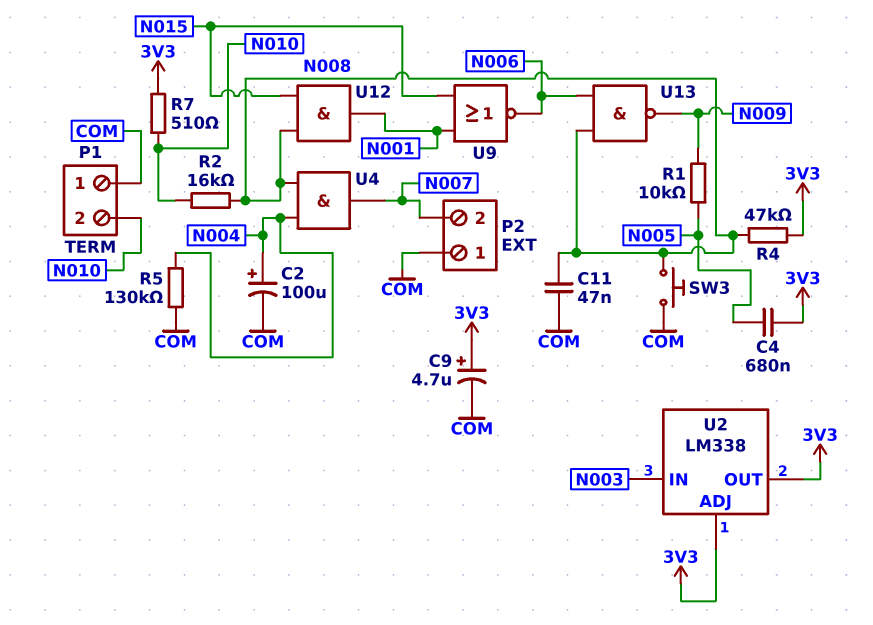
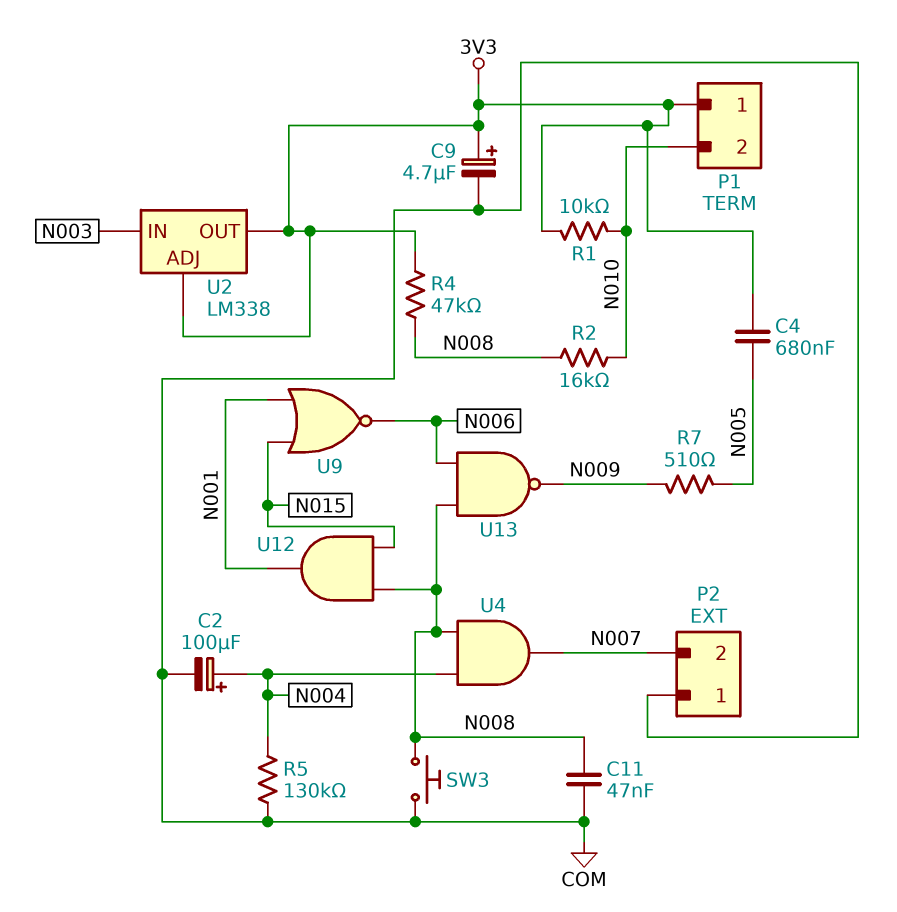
P1 pin 1: COM -> 3V3
R1: 10k (N005, N009) -> 10k (3V3, N010)
R7: 510 (3V3, N010) -> 510 (N005, N009)

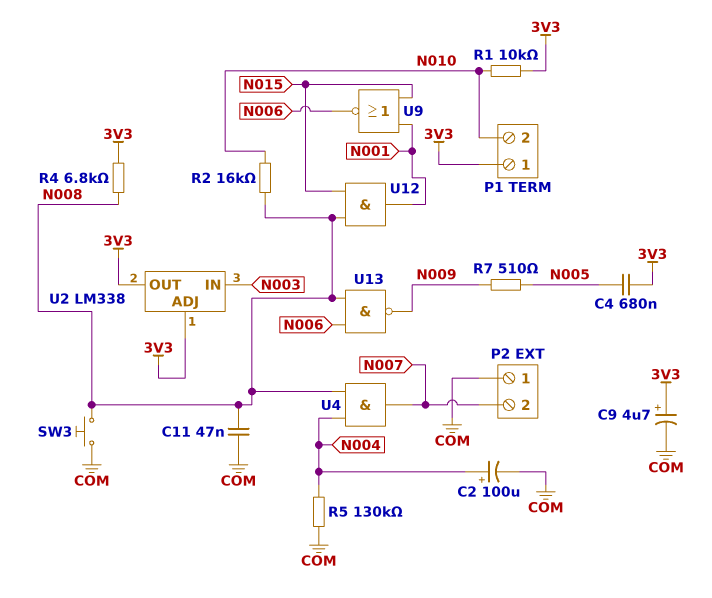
R4: 47k (3V3, N008) -> 6.8k (3V3, N008)

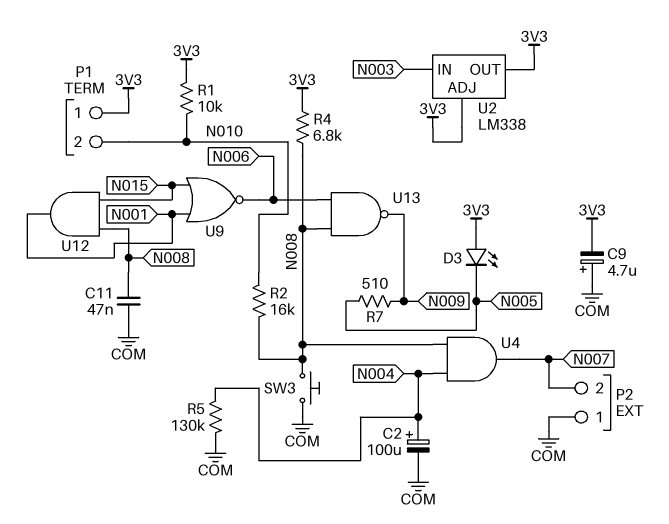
C4: 680nF (3V3, N005) -> none
C9: 4.7uF (plus 3V3, minus COM) -> 4.7uF (plus COM, minus 3V3)
D3: none -> LED (A 3V3, K N005)

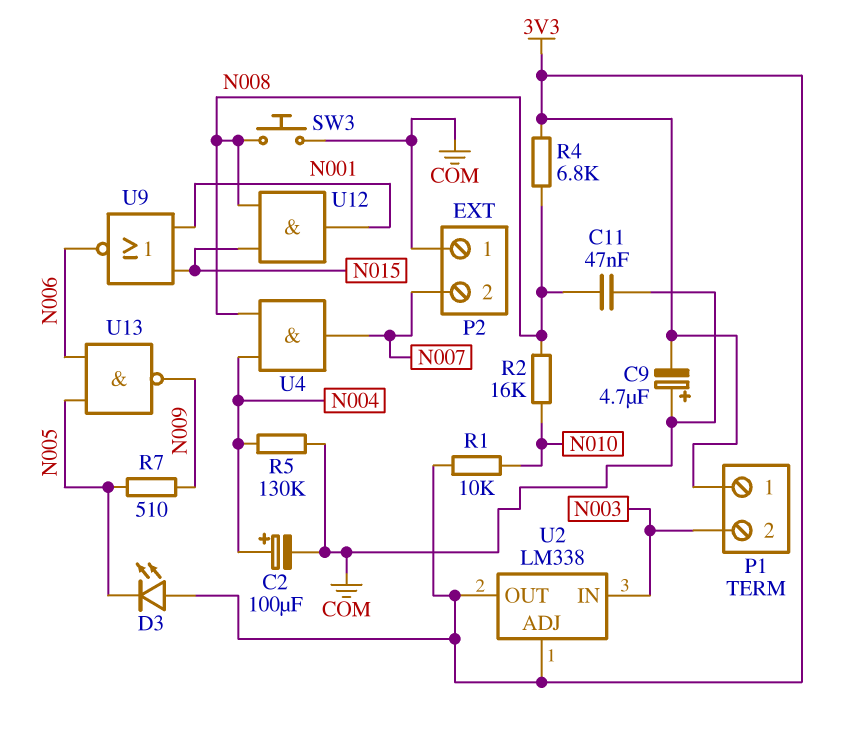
P1 pin 2: N010 -> N003
U13: NAND (in N006, in N008, out N009) -> NAND (in N005, in N006, out N009)

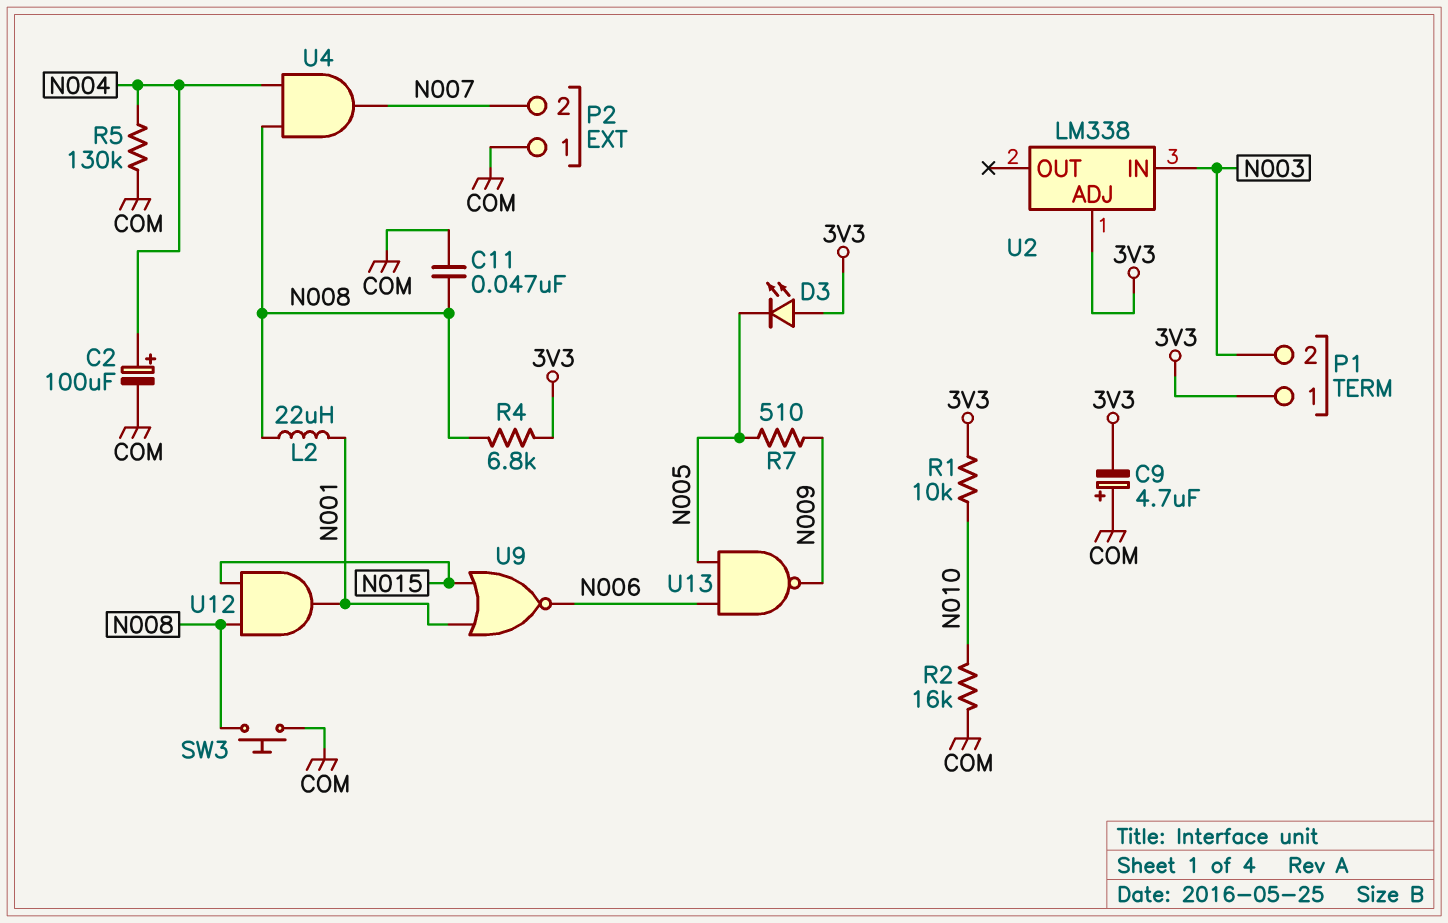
L2: none -> 22uH (N001, N008)
R2: 16k (N008, N010) -> 16k (COM, N010)
U2 pin OUT: 3V3 -> none

